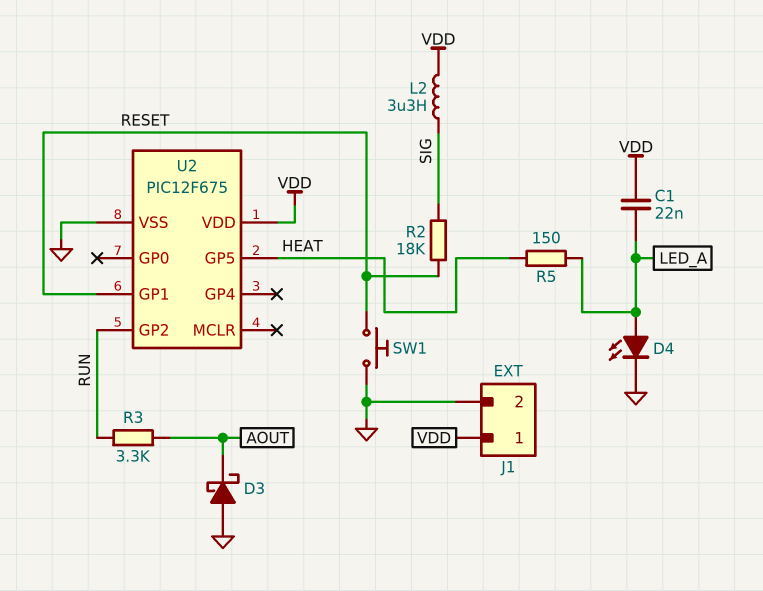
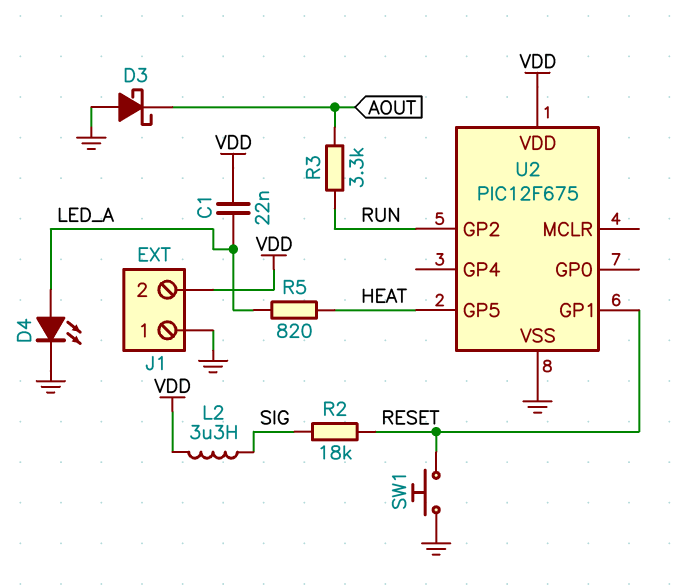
J1 pin 1: VDD -> GND
J1 pin 2: GND -> VDD
R5: 150 (HEAT, LED_A) -> 820 (HEAT, LED_A)

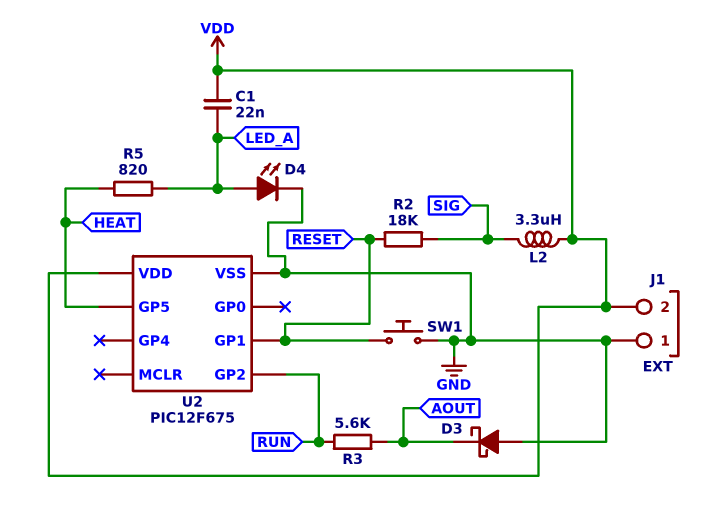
R3: 3.3k (AOUT, RUN) -> 5.6k (AOUT, RUN)

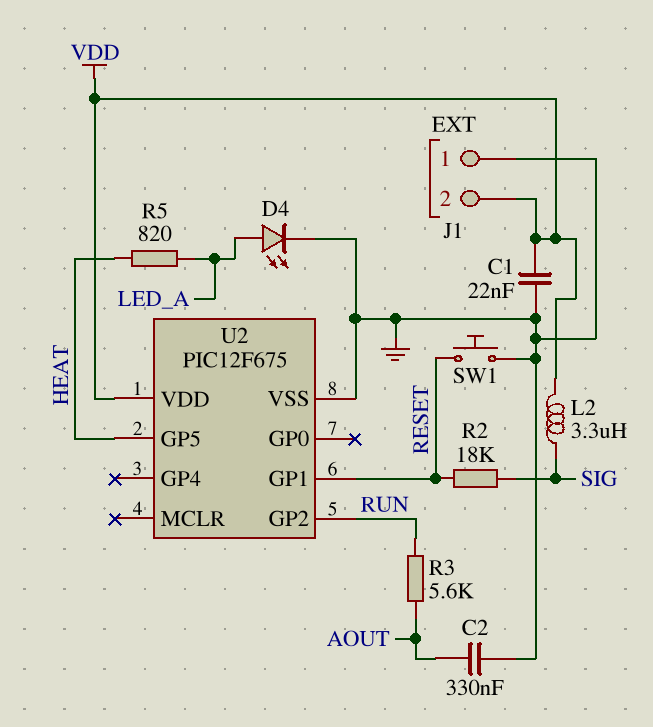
C1: 22nF (LED_A, VDD) -> 22nF (GND, VDD)
C2: none -> 330nF (AOUT, GND)
D3: schottky (A GND, K AOUT) -> none

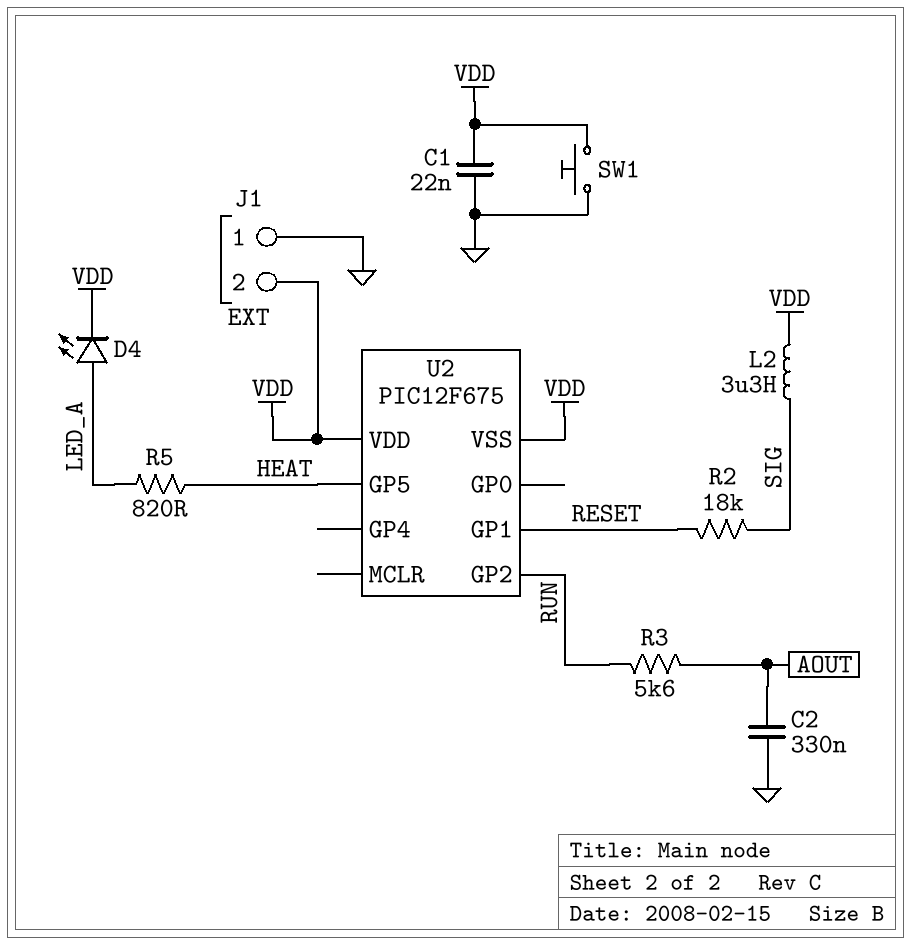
D4: LED (A LED_A, K GND) -> LED (A LED_A, K VDD)
SW1: button (GND, RESET) -> button (GND, VDD)
U2 pin VSS: GND -> VDD

